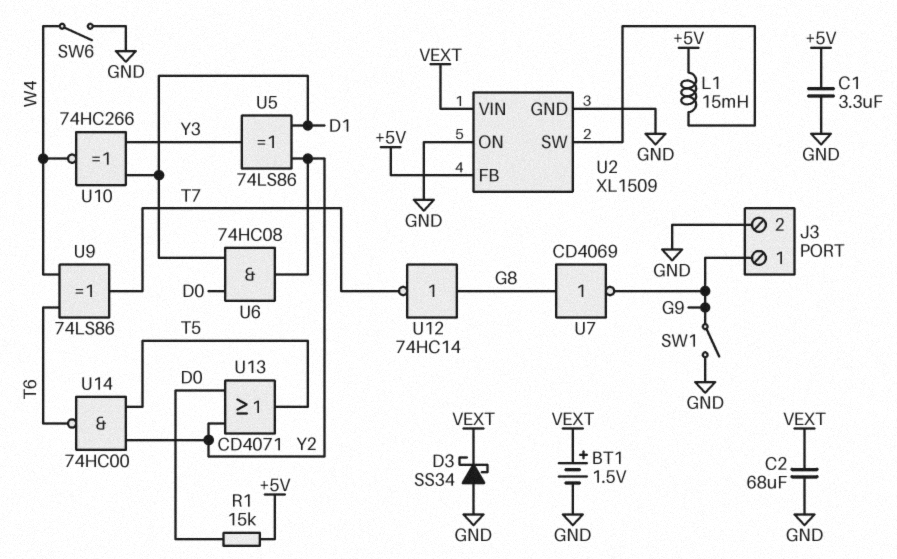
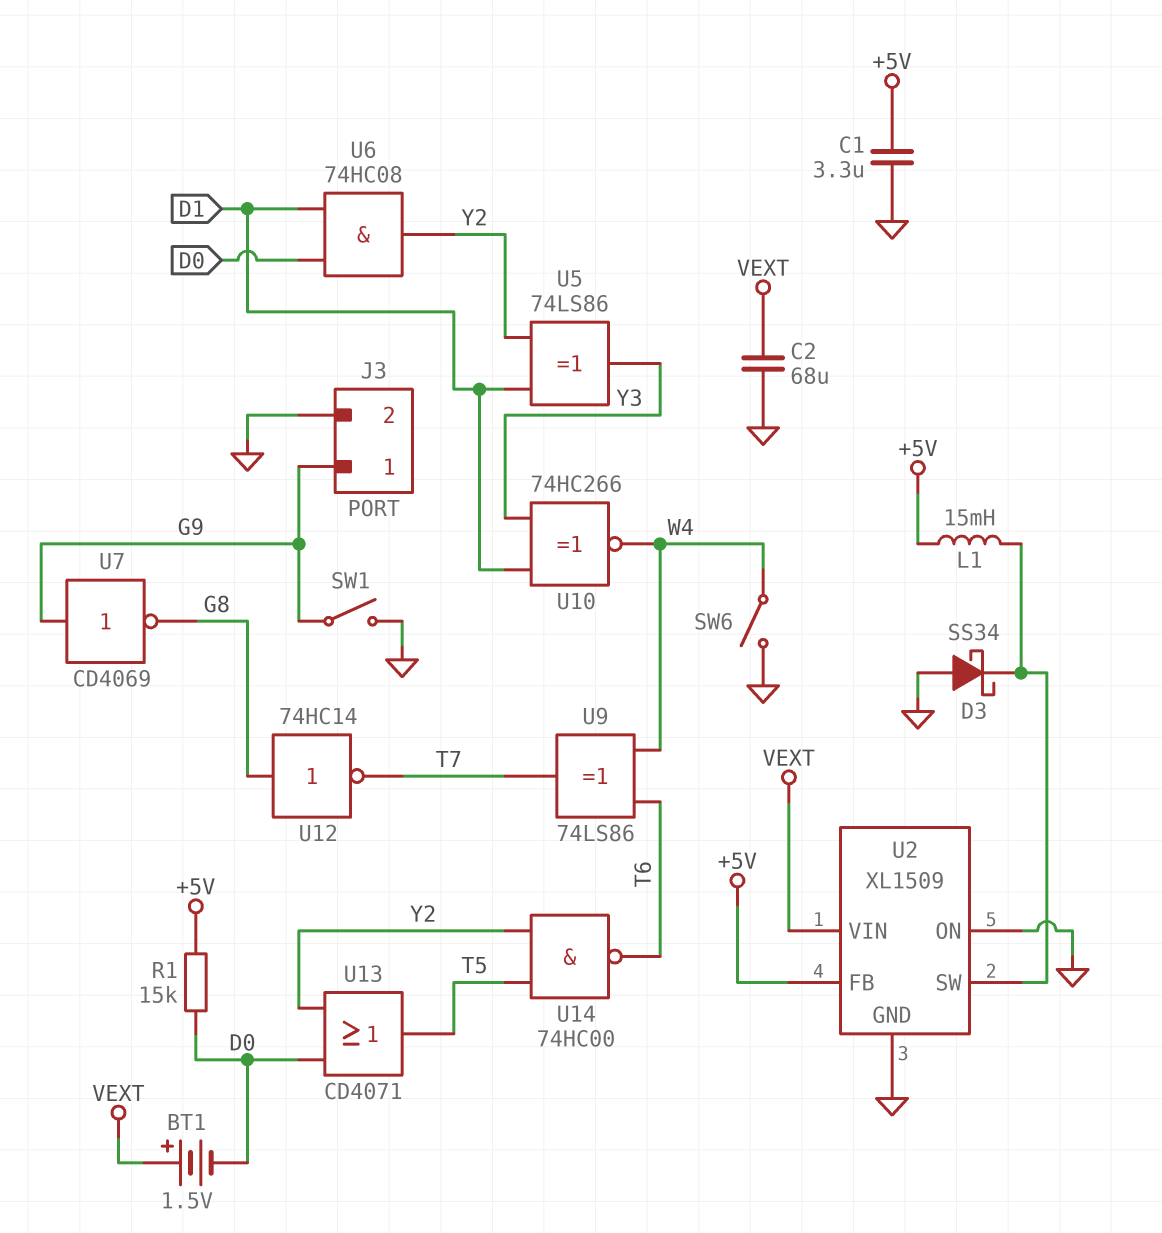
BT1: 1.5V (plus VEXT, minus GND) -> 1.5V (plus VEXT, minus D0)
D3: schottky SS34 (A GND, K VEXT) -> schottky SS34 (A GND, K U2/SW)
U7: NOT CD4069 (in G8, out G9) -> NOT CD4069 (in G9, out G8)

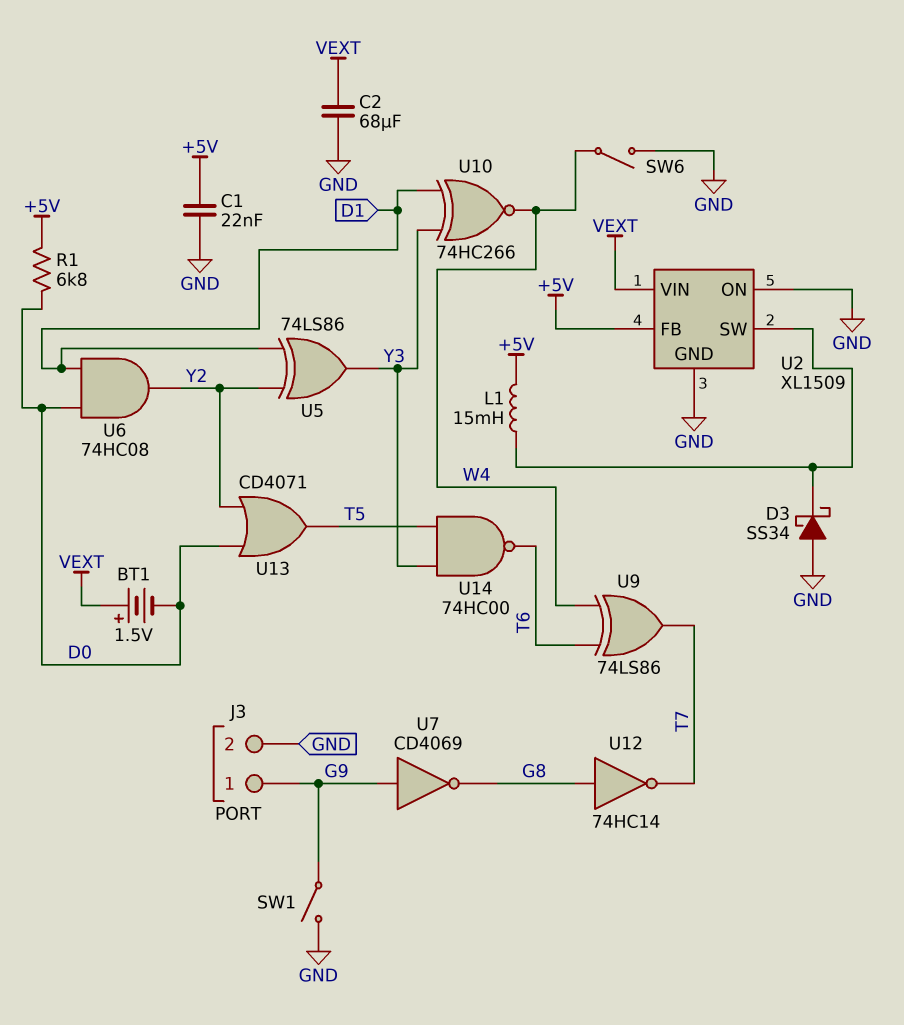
C1: 3.3uF (+5V, GND) -> 22nF (+5V, GND)
R1: 15k (+5V, D0) -> 6.8k (+5V, D0)
U14: NAND 74HC00 (in T5, in Y2, out T6) -> NAND 74HC00 (in T5, in Y3, out T6)

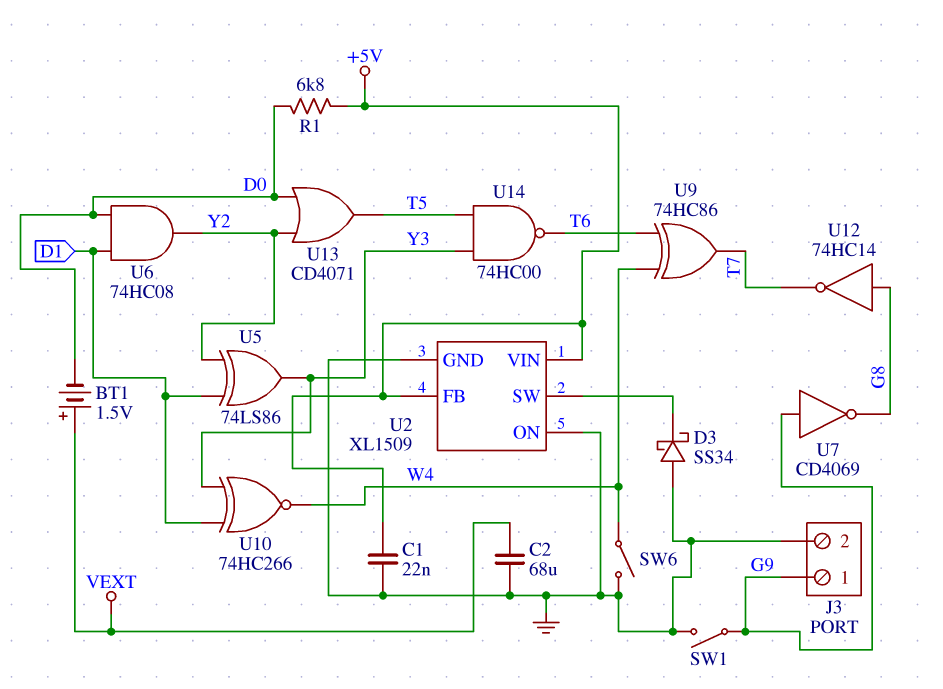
L1: 15mH (+5V, U2/SW) -> none
U2 pin VIN: VEXT -> +5V
U9: XOR 74LS86 (in T6, in W4, out T7) -> XOR 74HC86 (in T6, in W4, out T7)

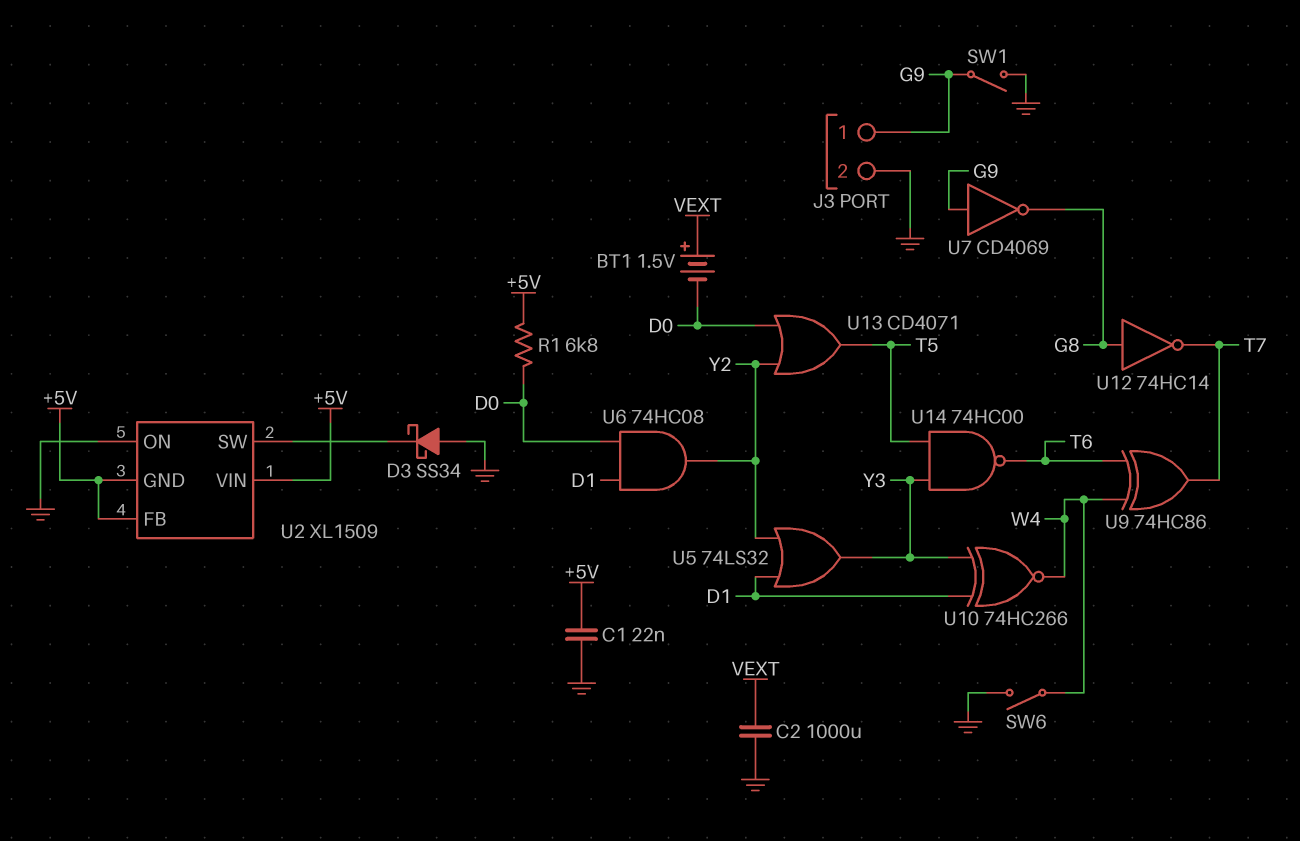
C2: 68uF (GND, VEXT) -> 1000uF (GND, VEXT)
U2 pin GND: GND -> +5V
U5: XOR 74LS86 (in D1, in Y2, out Y3) -> OR 74LS32 (in D1, in Y2, out Y3)

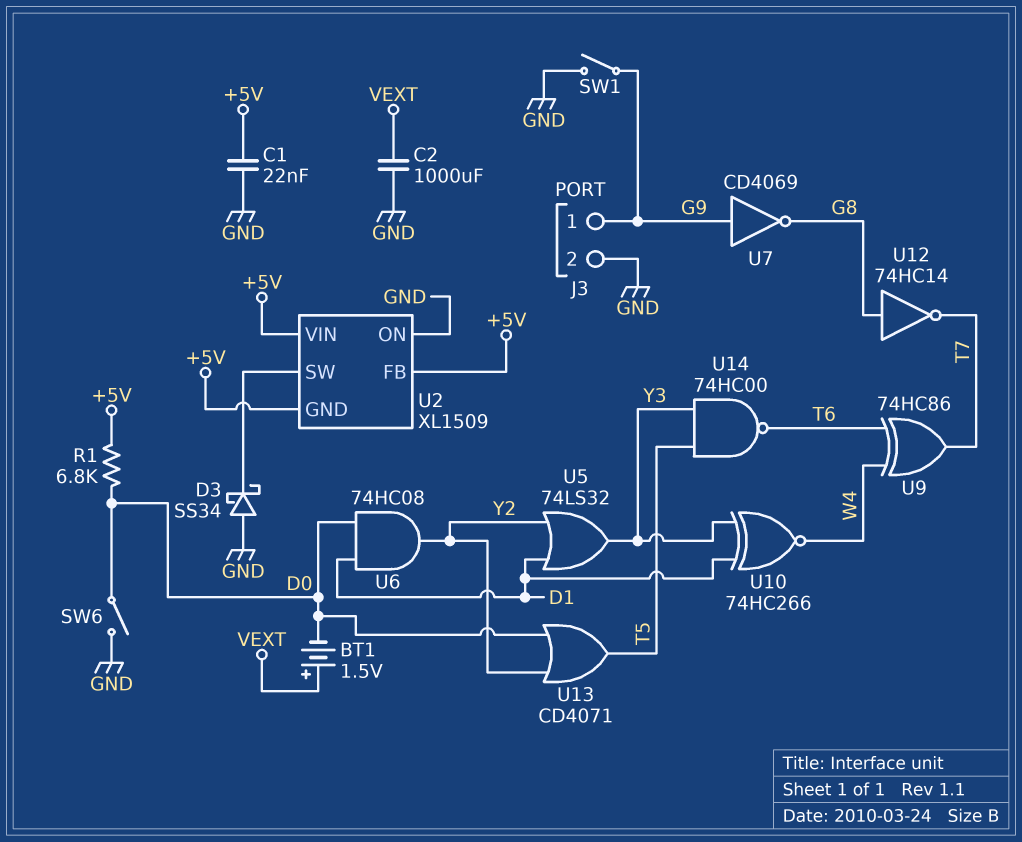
SW6: switch (GND, W4) -> switch (D0, GND)

